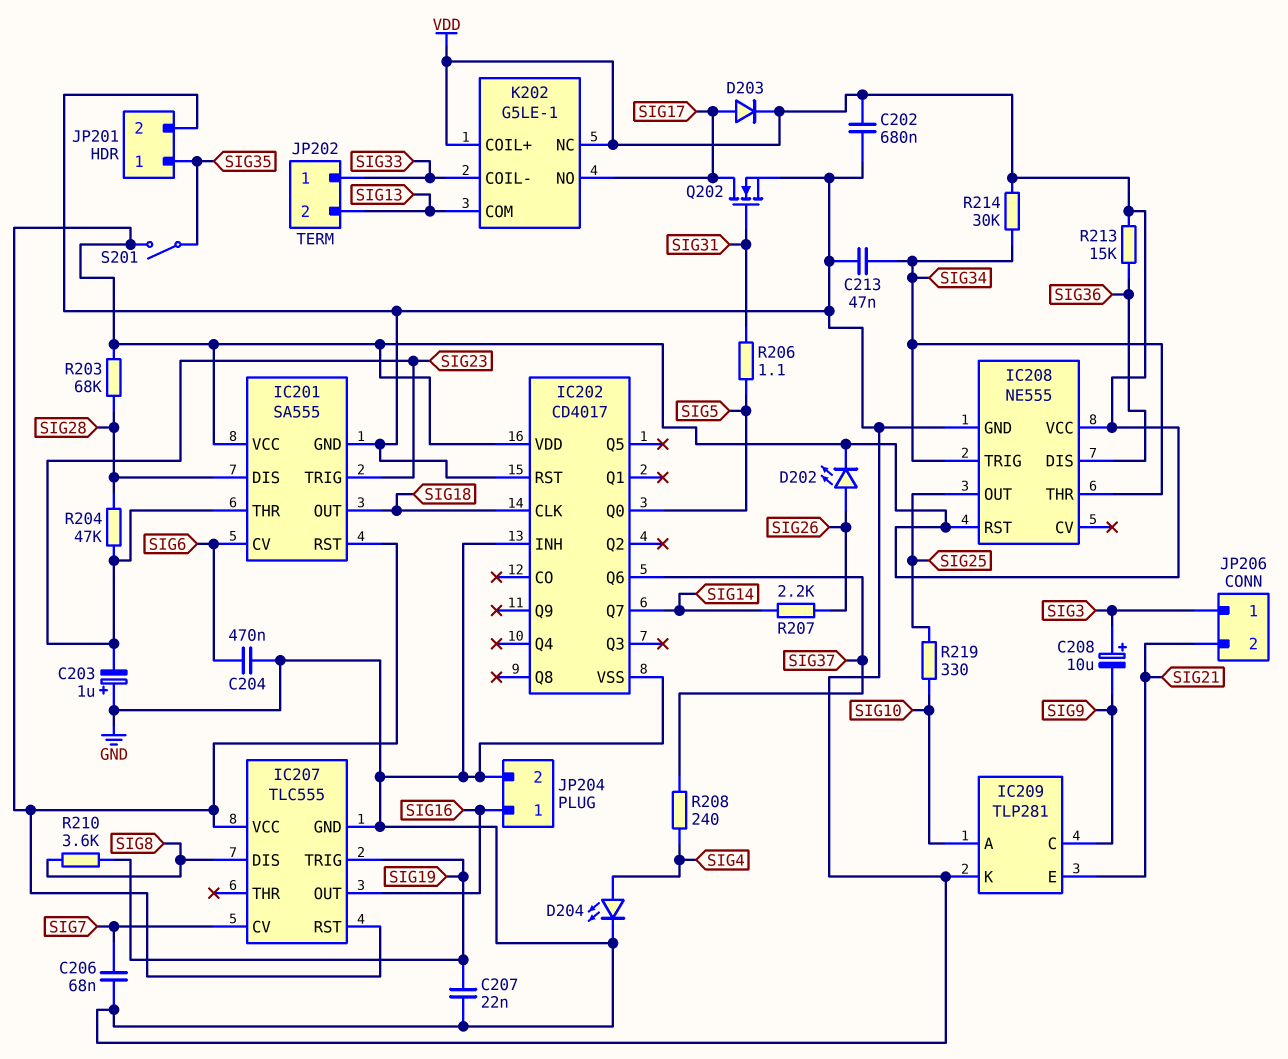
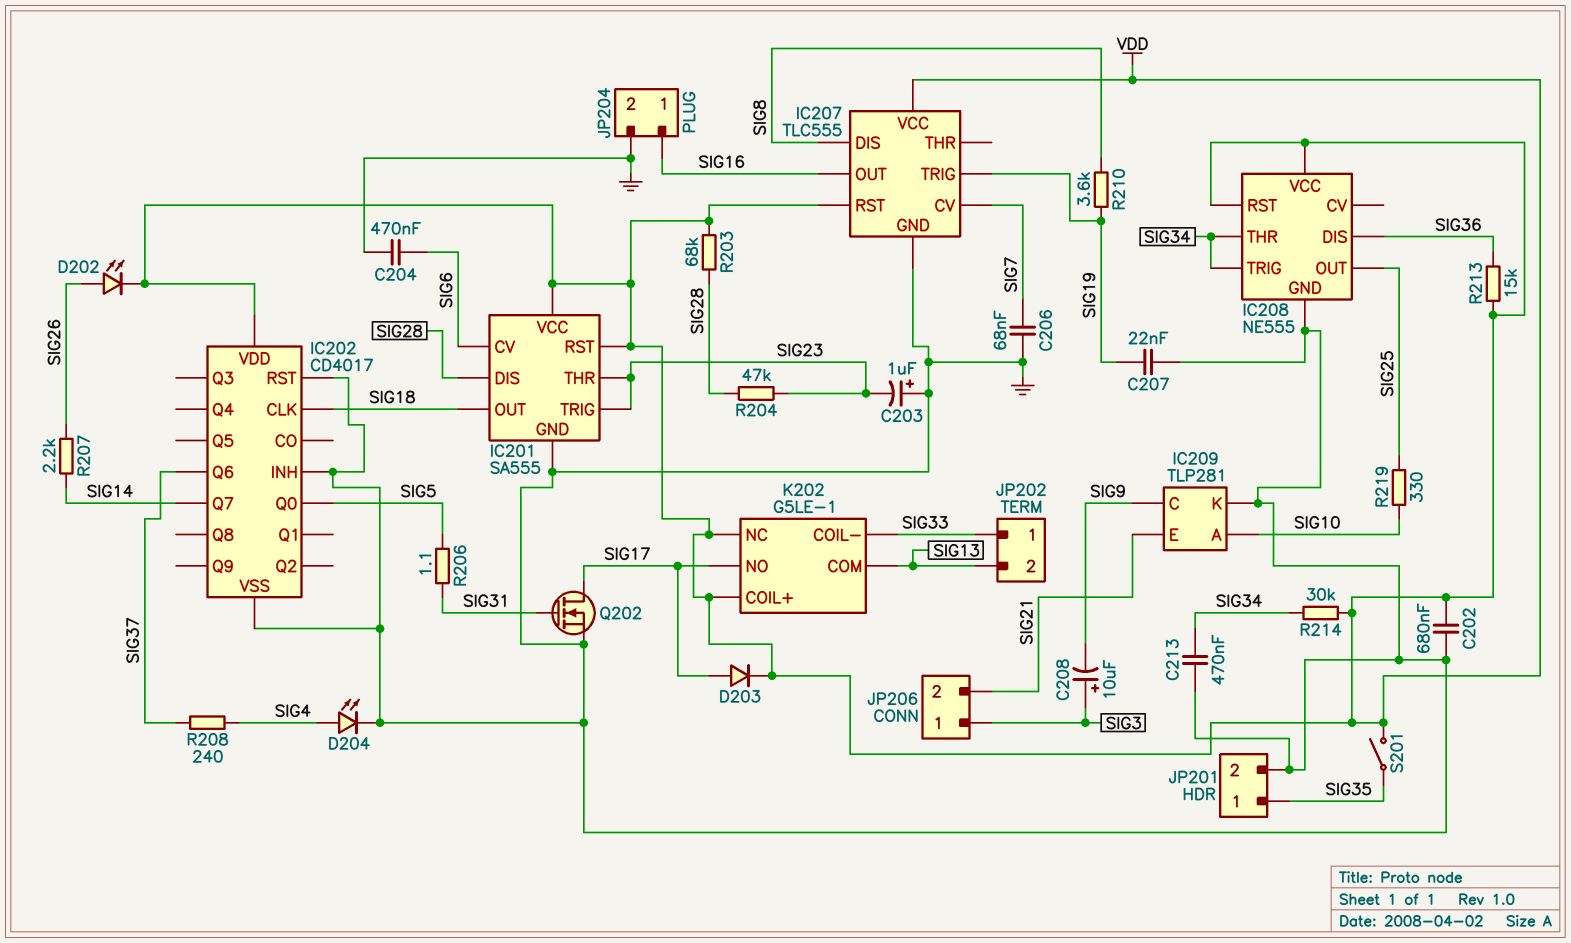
C213: 47nF (GND, SIG34) -> 470nF (GND, SIG34)

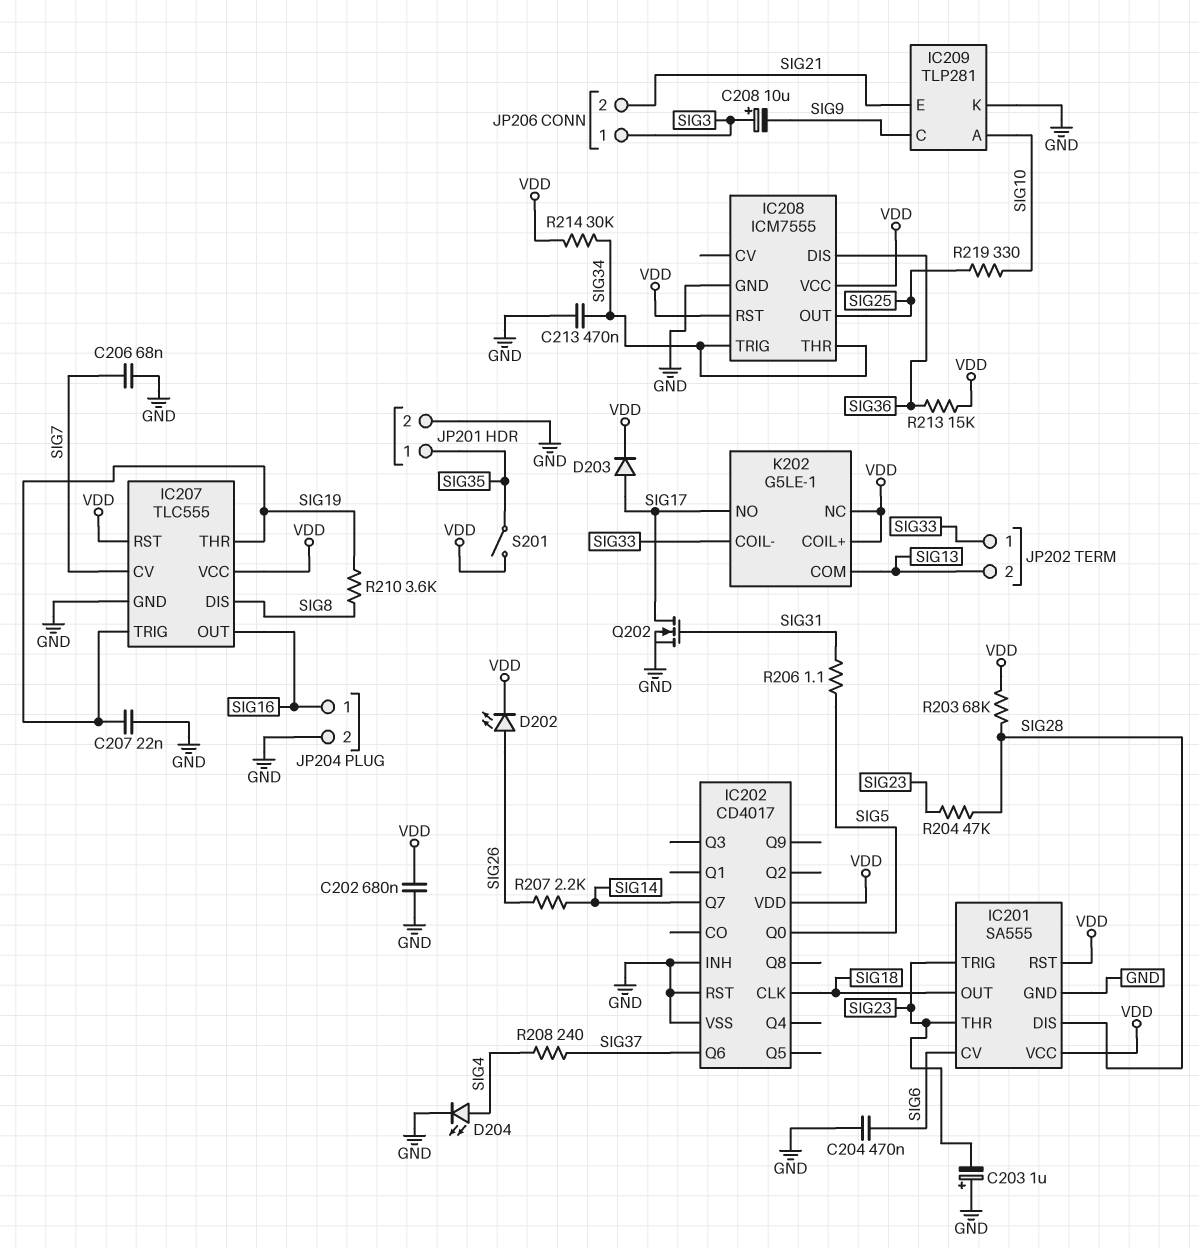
IC207 pin THR: none -> SIG19
IC208: NE555 -> ICM7555

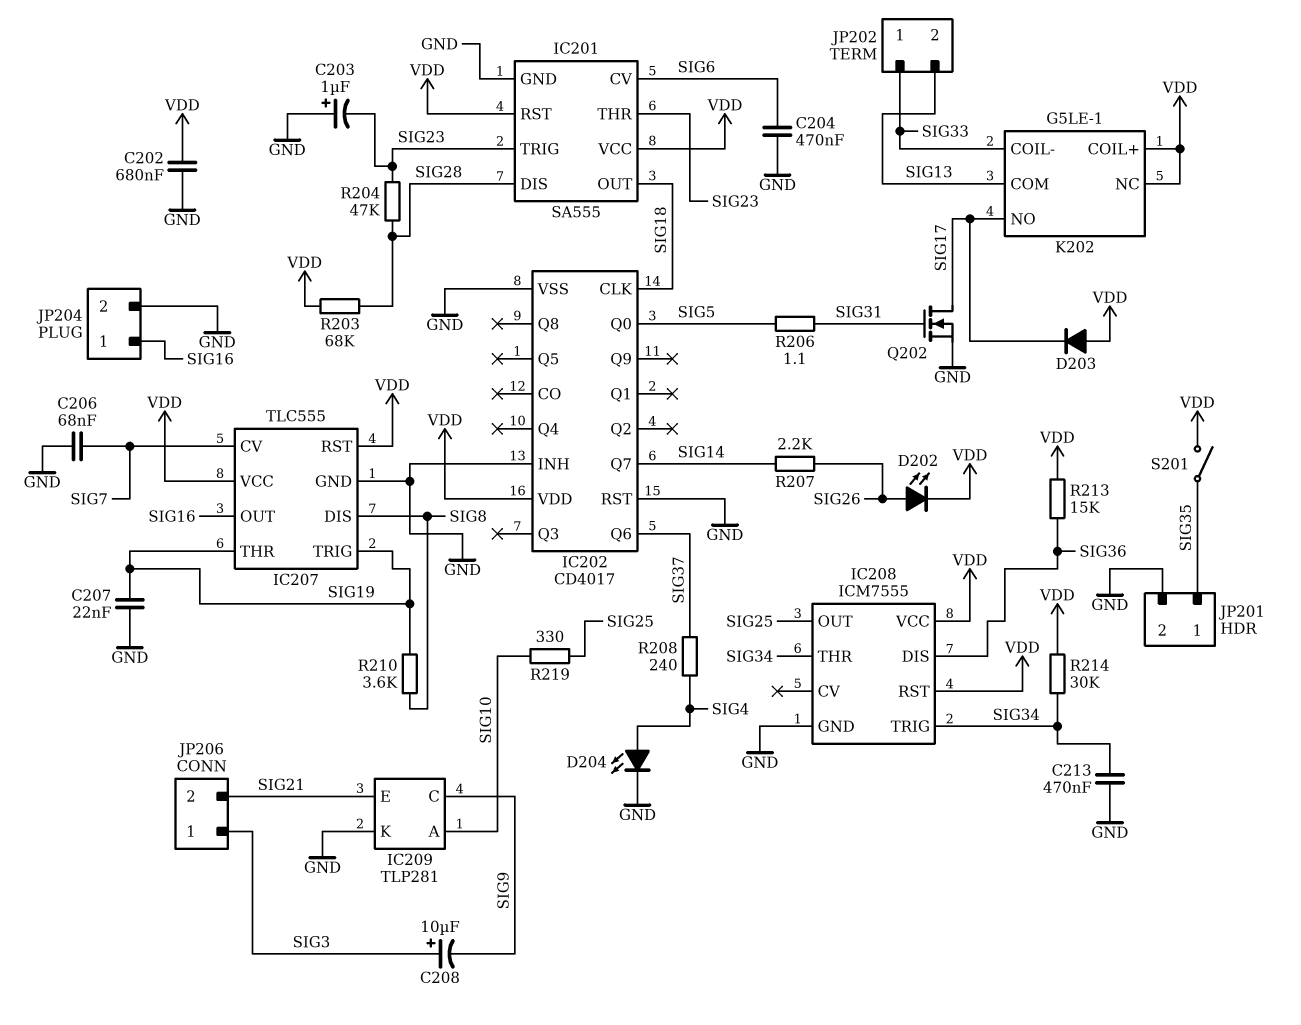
D203: diode (A SIG17, K VDD) -> diode (A VDD, K SIG17)

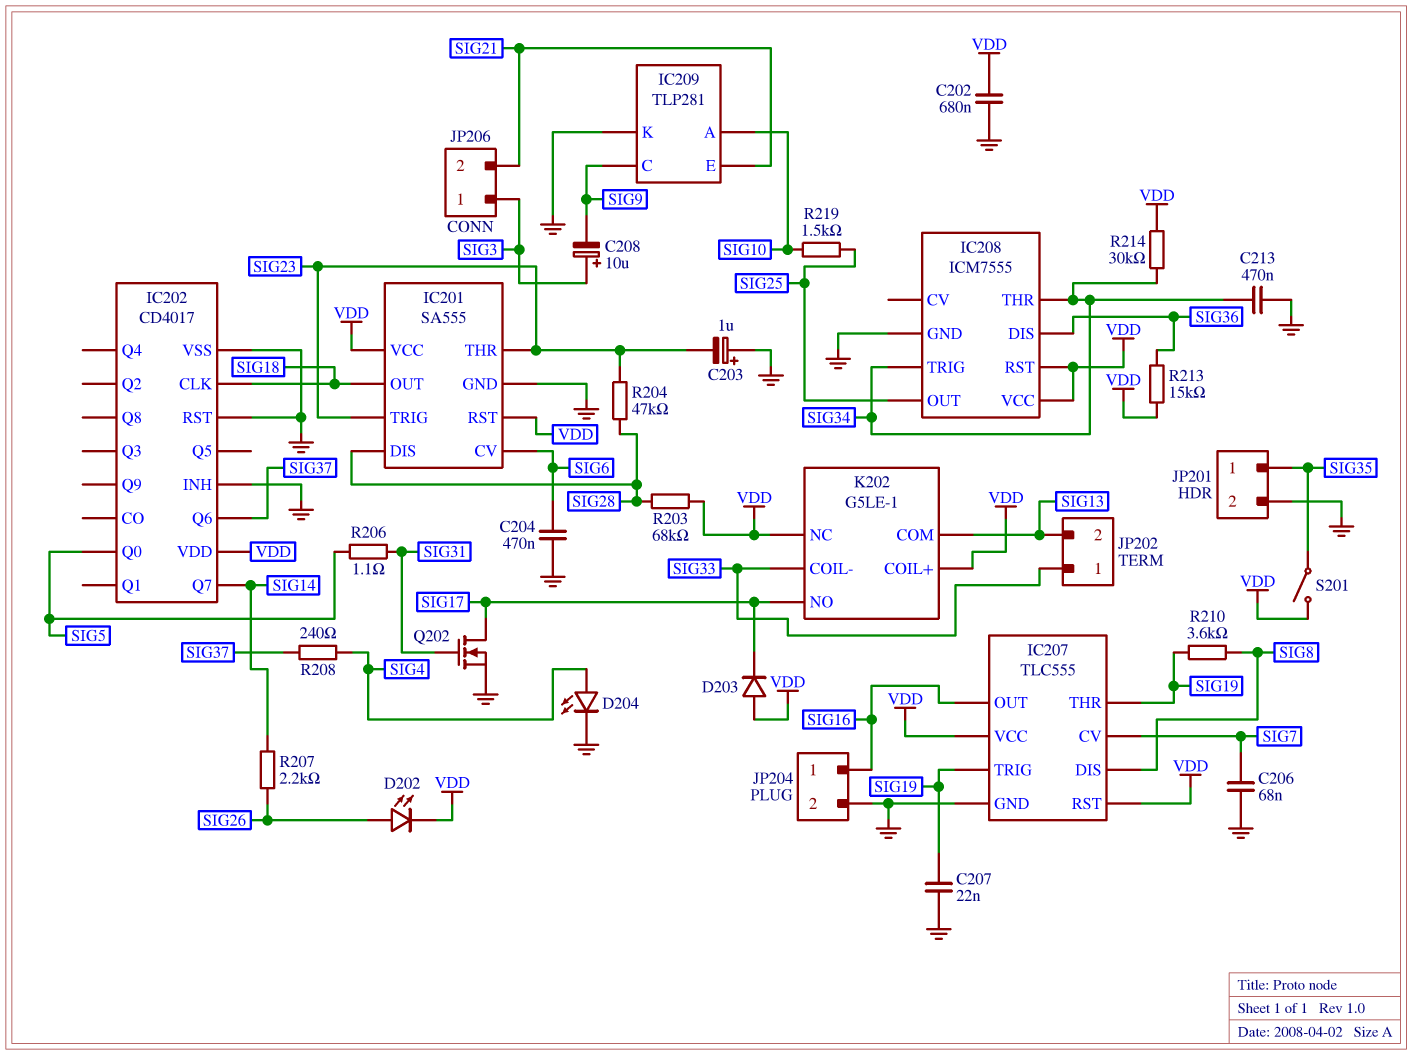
R219: 330 (SIG10, SIG25) -> 1.5k (SIG10, SIG25)

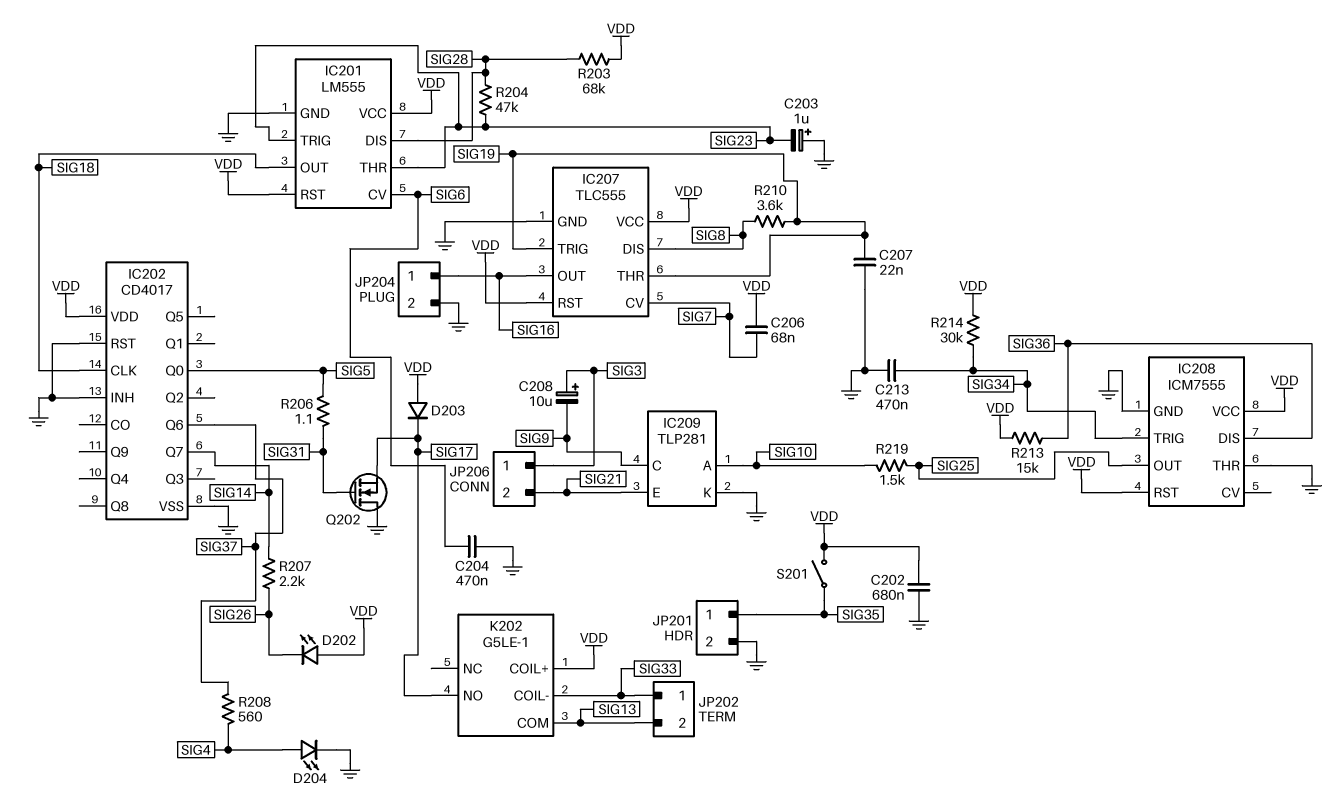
C206: 68nF (GND, SIG7) -> 68nF (SIG7, VDD)
D202: LED (A SIG26, K VDD) -> LED (A VDD, K SIG26)
IC201: SA555 -> LM555
IC208 pin THR: SIG34 -> GND
K202 pin NC: VDD -> none
Q202: NMOS (G SIG31, D SIG17, S GND) -> NMOS (G SIG31, D GND, S SIG17)
R208: 240 (SIG4, SIG37) -> 560 (SIG4, SIG37)

